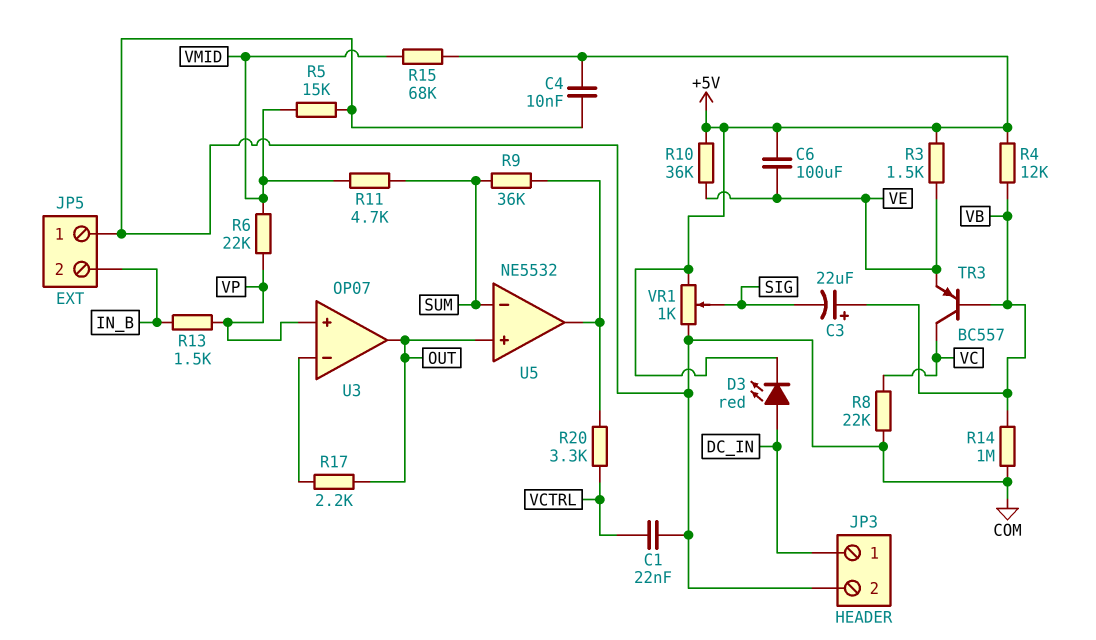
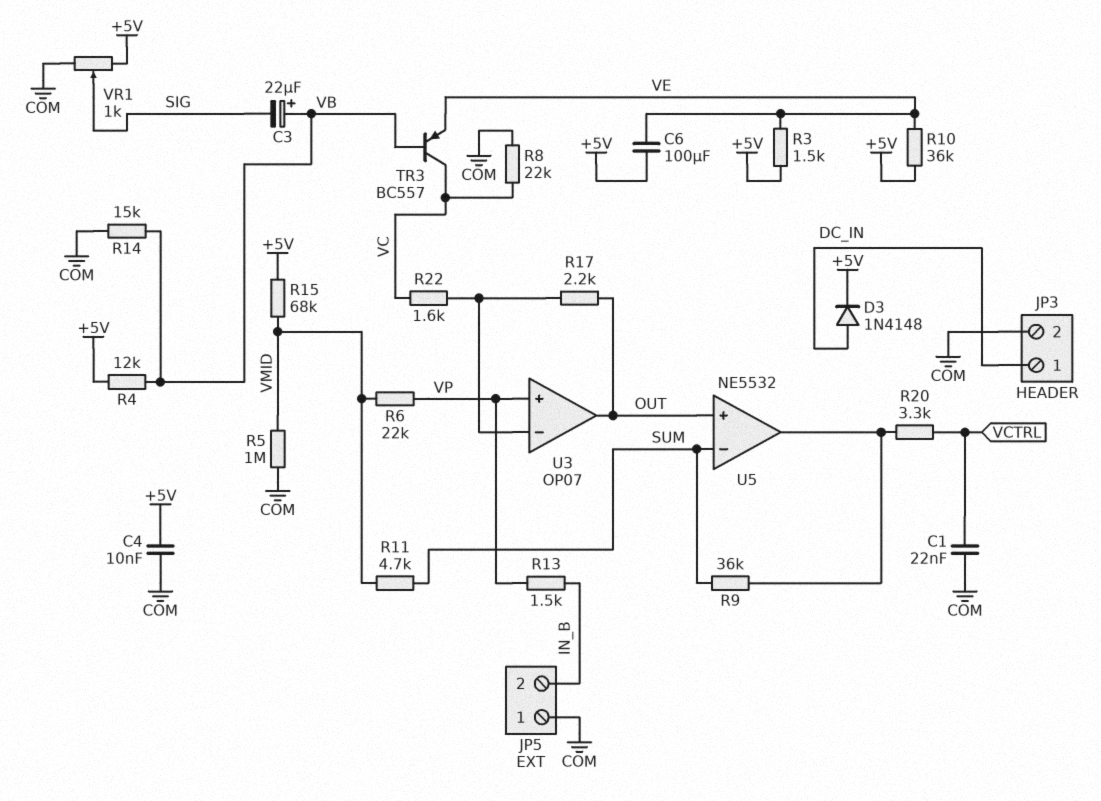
D3: LED red (A DC_IN, K +5V) -> diode 1N4148 (A DC_IN, K +5V)
R5: 15k (COM, VMID) -> 1M (COM, VMID)
R14: 1M (COM, VB) -> 15k (COM, VB)
R22: none -> 1.6k (U3/in-, VC)

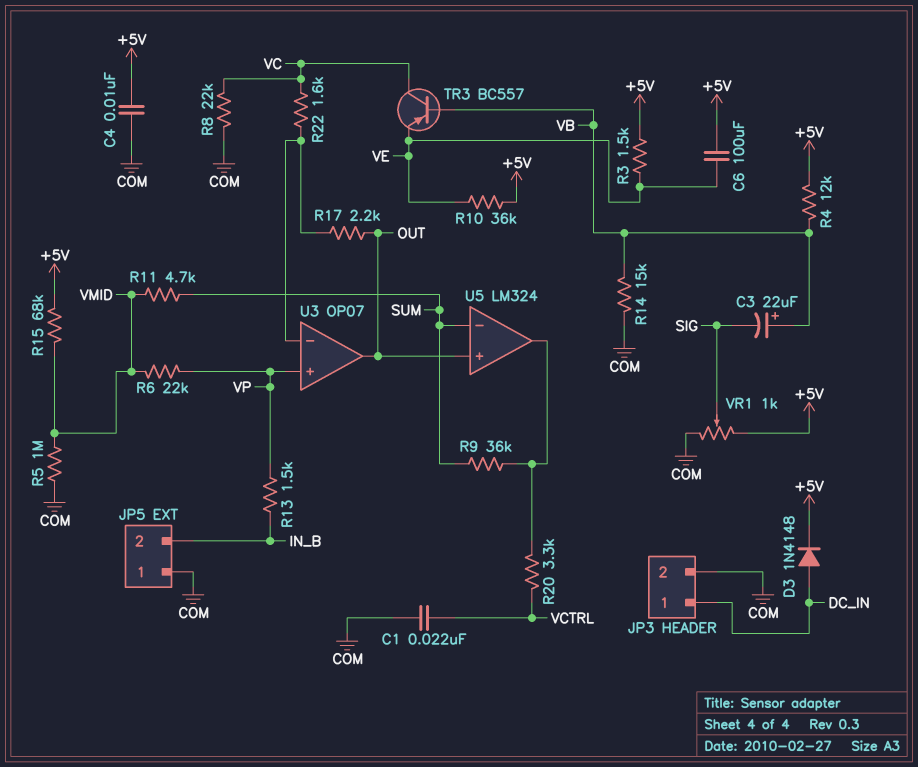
U5: NE5532 -> LM324

